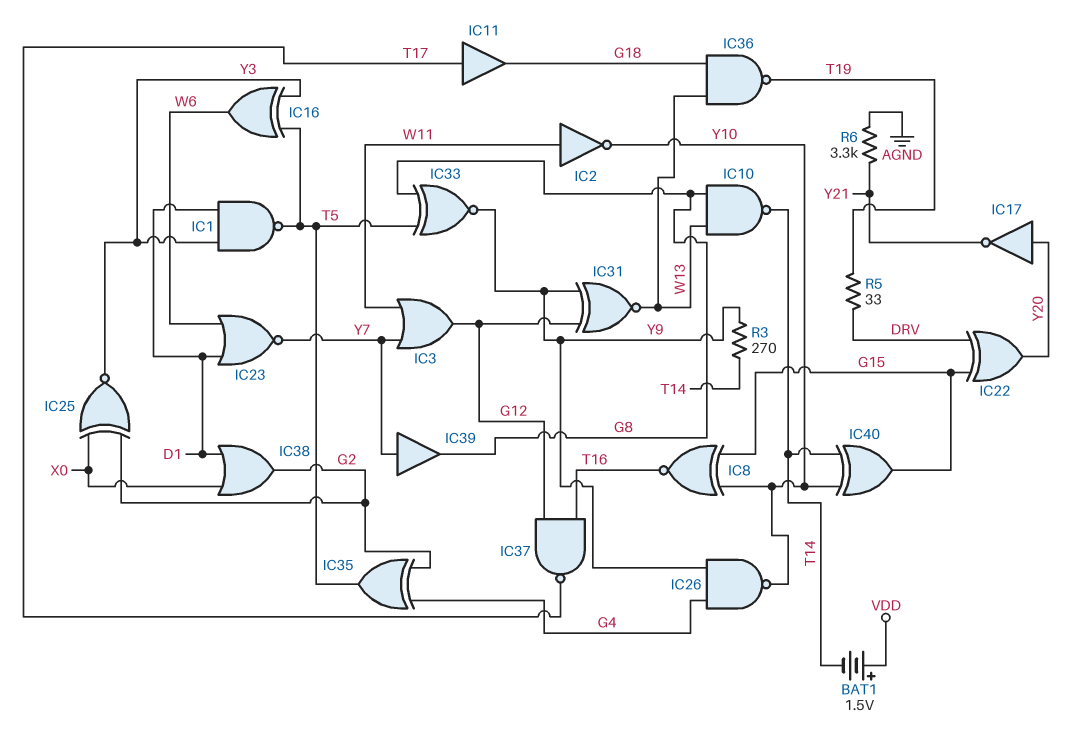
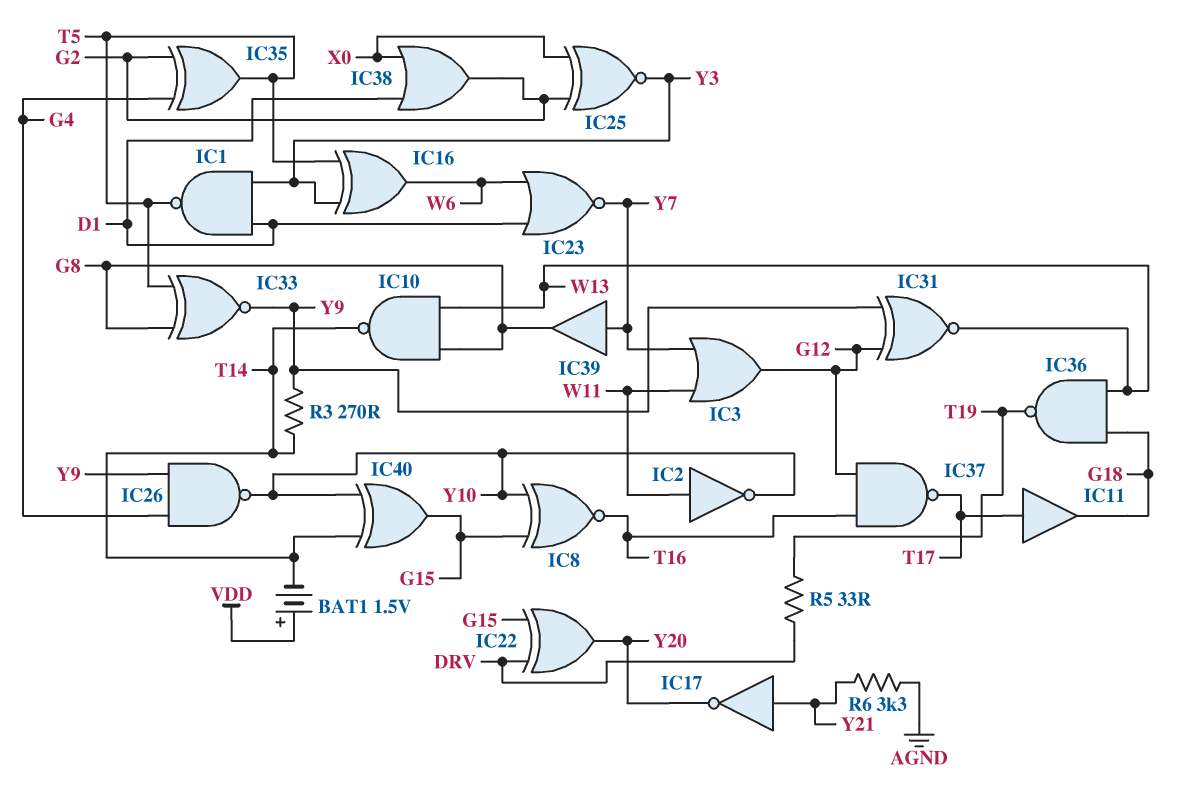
IC17: NOT (in Y20, out Y21) -> NOT (in Y21, out Y20)

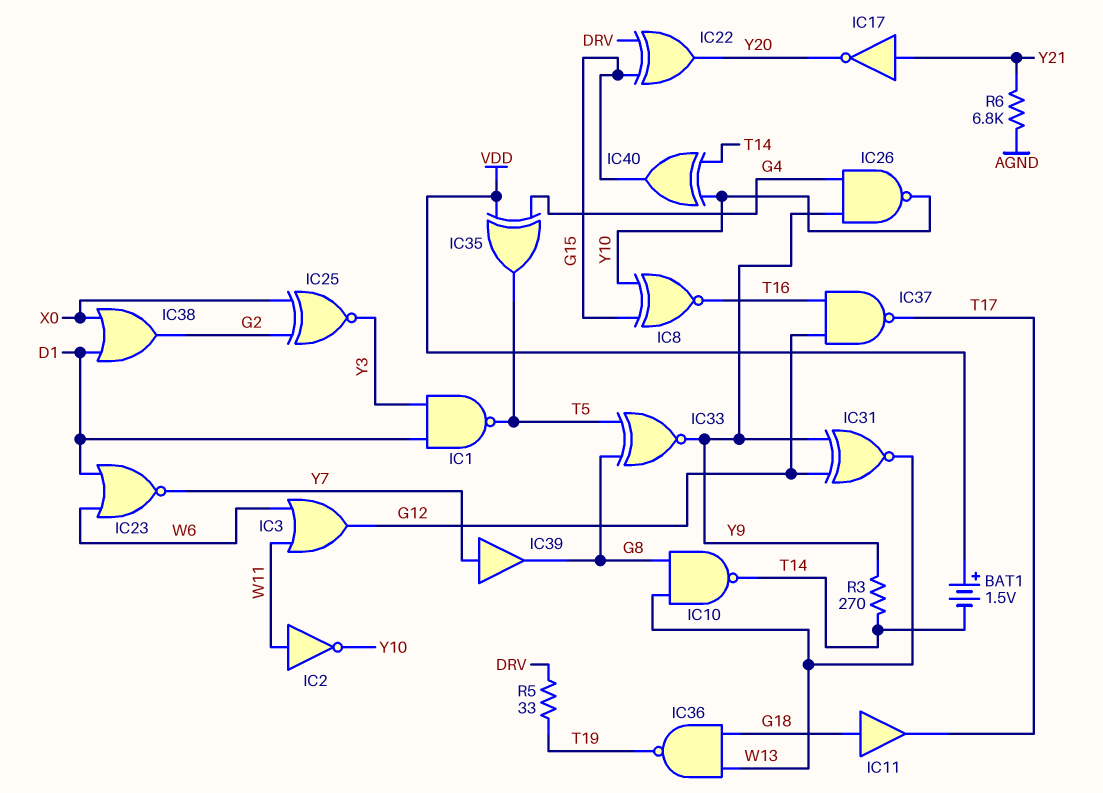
IC3: OR (in W11, in Y7, out G12) -> OR (in W6, in W11, out G12)
IC11: buffer (in T17, out G18) -> buffer (in G18, out T17)
IC16: XOR (in T5, in Y3, out W6) -> none
IC35: XOR (in G2, in G4, out T5) -> XOR (in G4, in VDD, out T5)
R6: 3.3k (AGND, Y21) -> 6.8k (AGND, Y21)

